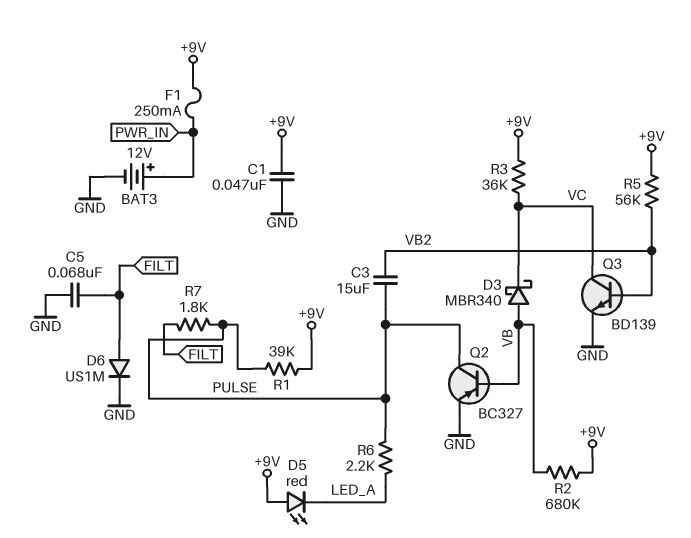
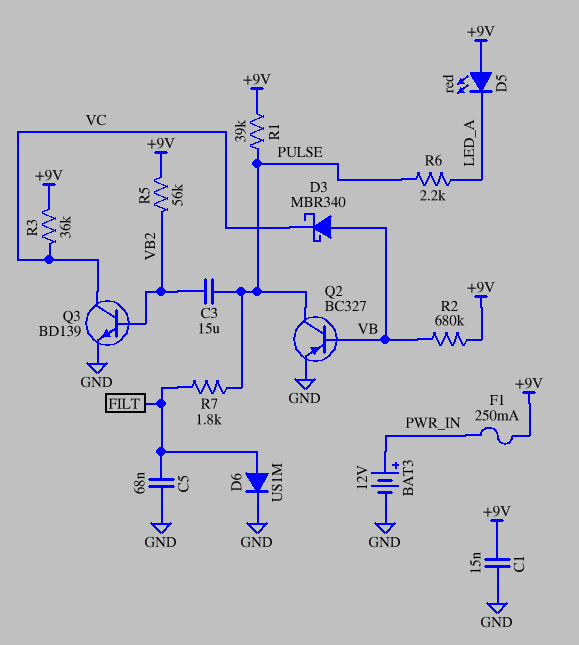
C1: 47nF (+9V, GND) -> 15nF (+9V, GND)

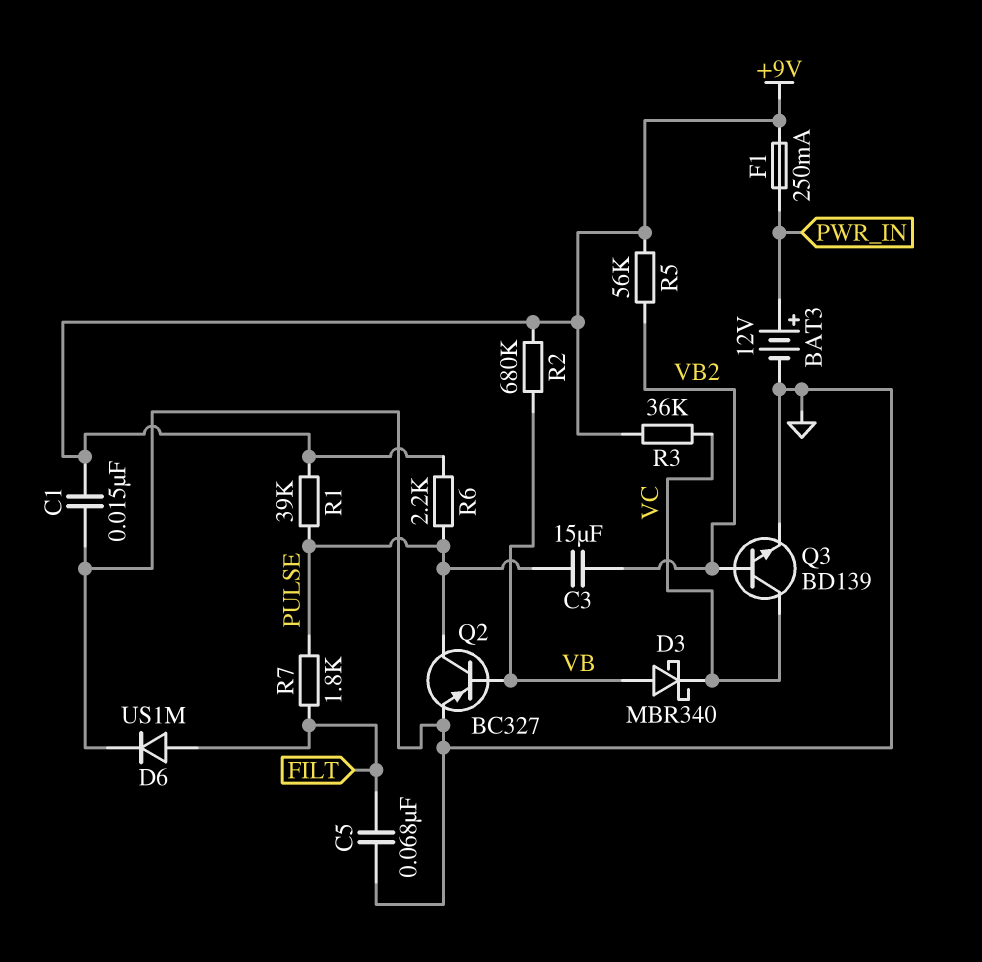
D5: LED red (A +9V, K LED_A) -> none
R6: 2.2k (LED_A, PULSE) -> 2.2k (+9V, PULSE)

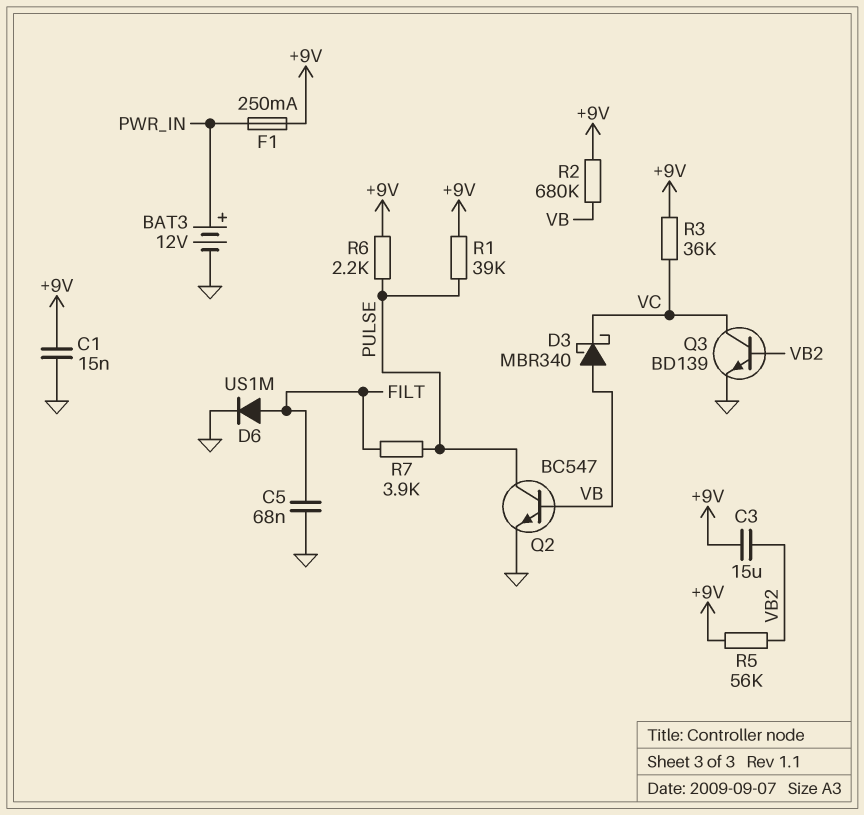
C3: 15uF (PULSE, VB2) -> 15uF (+9V, VB2)
Q2: PNP BC327 (B VB, C PULSE, E GND) -> NPN BC547 (B VB, C PULSE, E GND)
R7: 1.8k (FILT, PULSE) -> 3.9k (FILT, PULSE)

